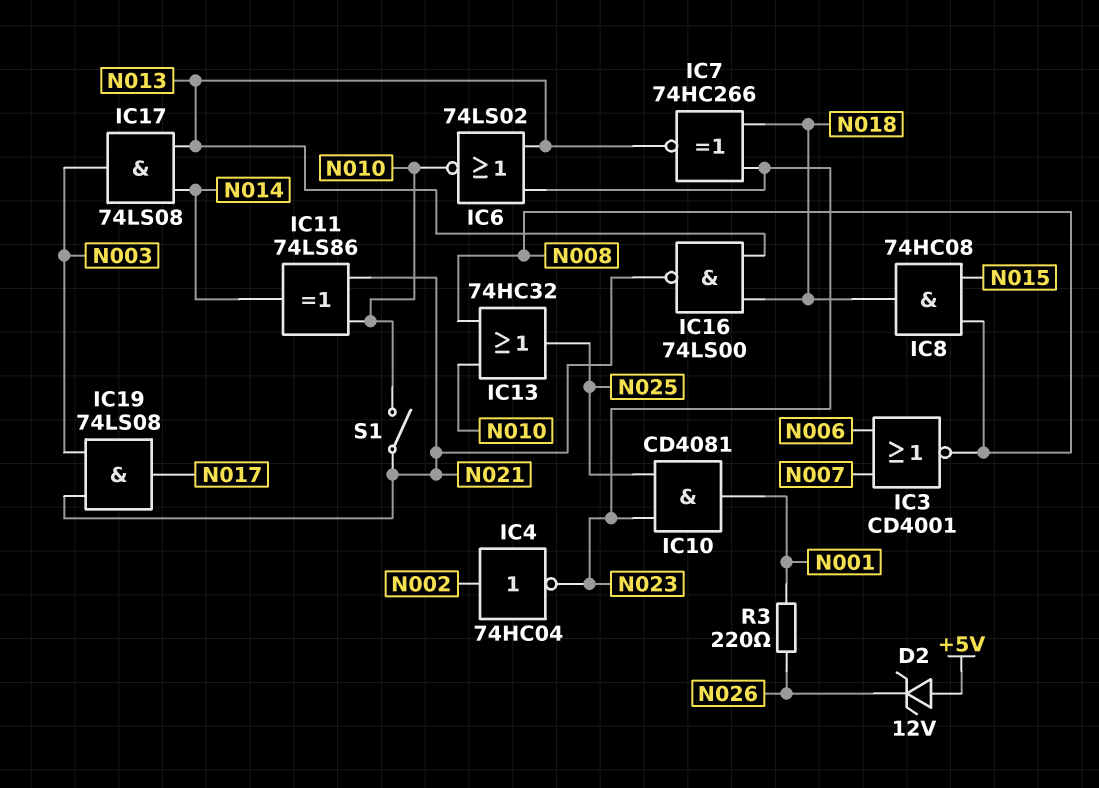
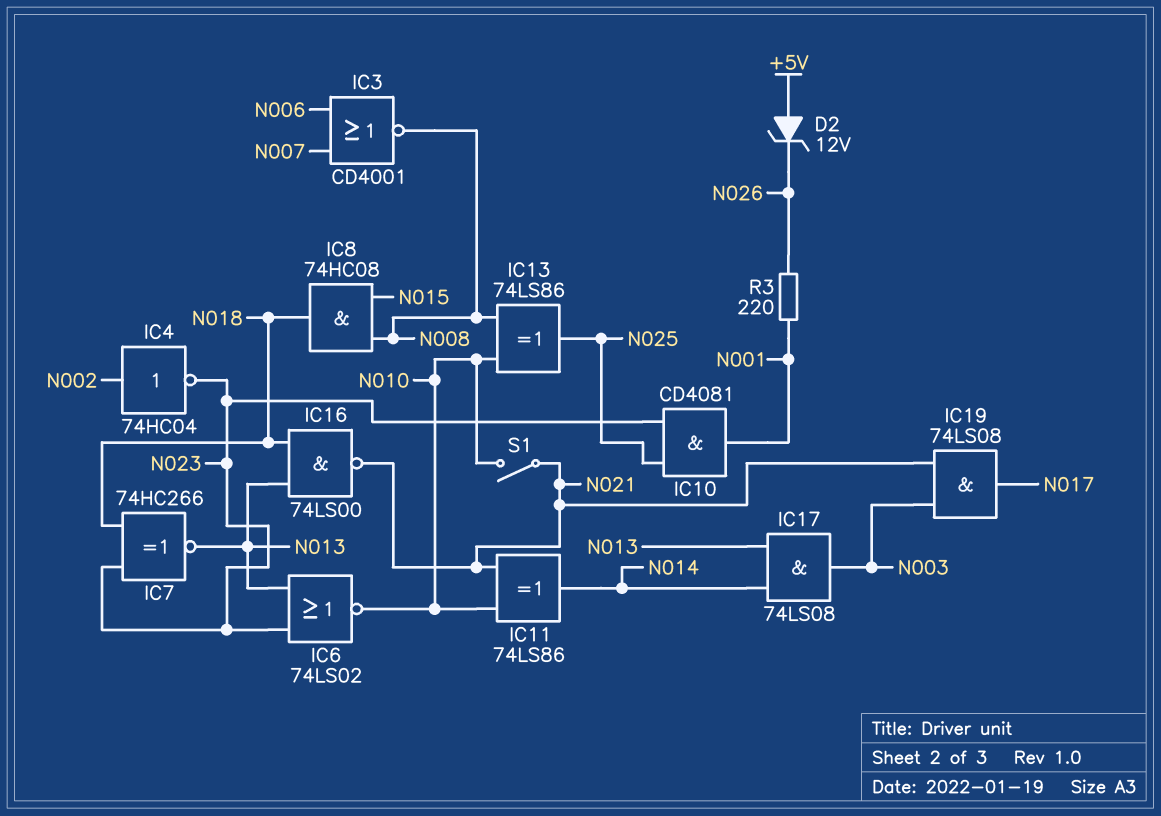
IC13: OR 74HC32 (in N008, in N010, out N025) -> XOR 74LS86 (in N008, in N010, out N025)

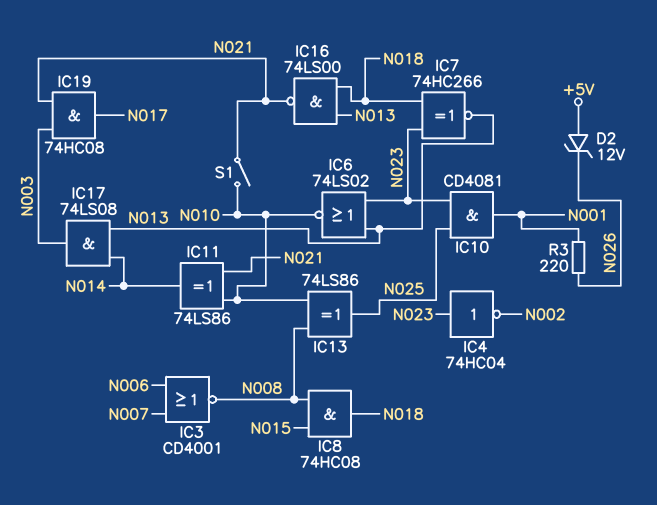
IC4: NOT 74HC04 (in N002, out N023) -> NOT 74HC04 (in N023, out N002)
IC19: AND 74LS08 (in N003, in N021, out N017) -> AND 74HC08 (in N003, in N021, out N017)

